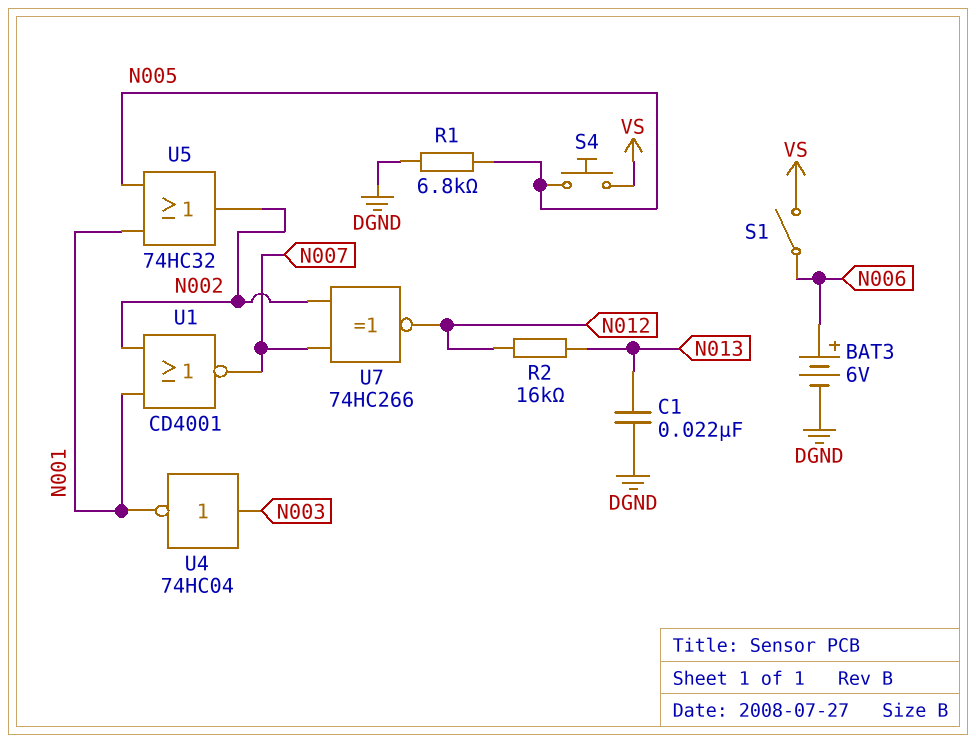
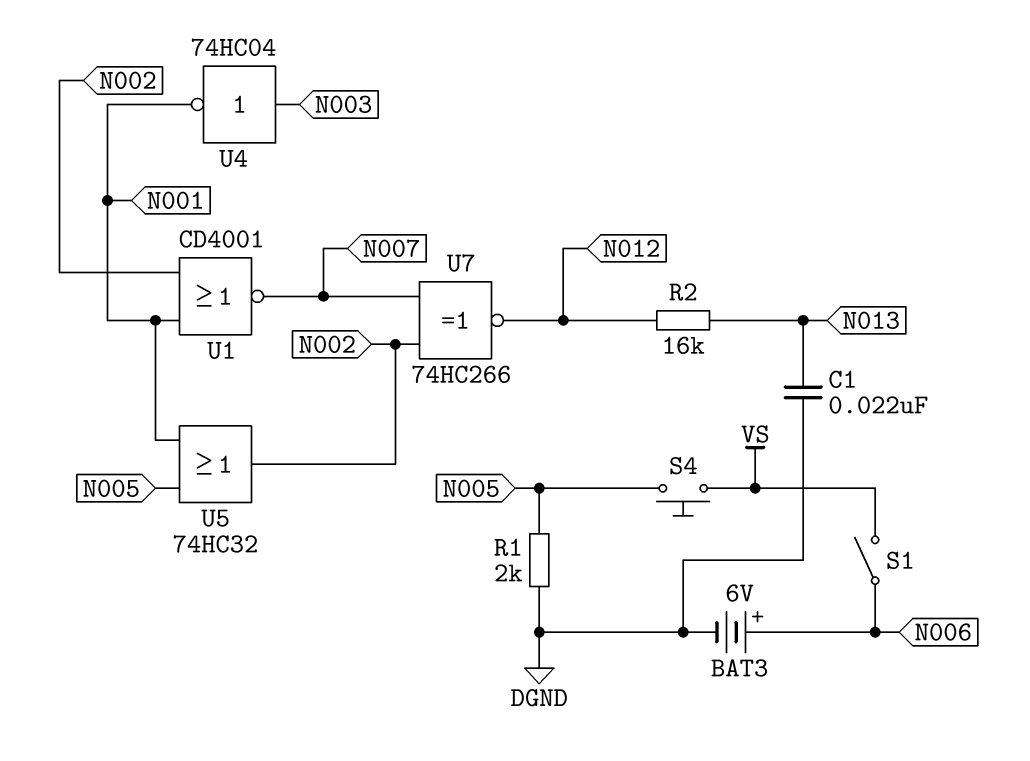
R1: 6.8k (DGND, N005) -> 2k (DGND, N005)

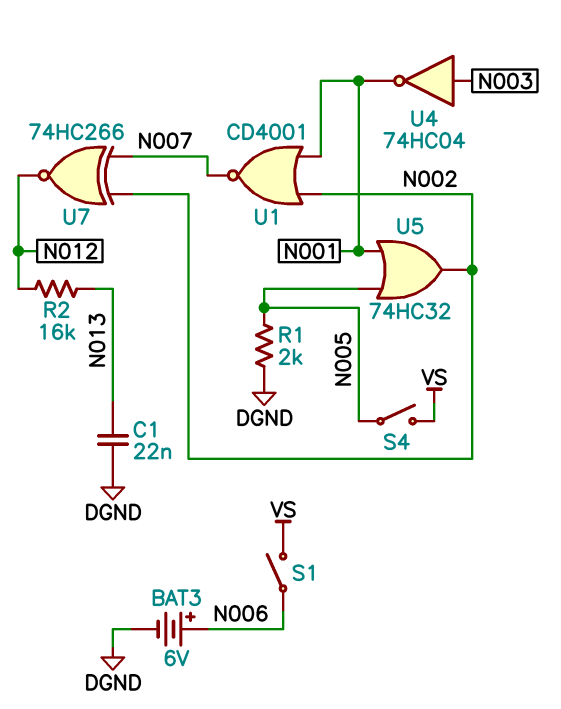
S4: button (N005, VS) -> switch (N005, VS)

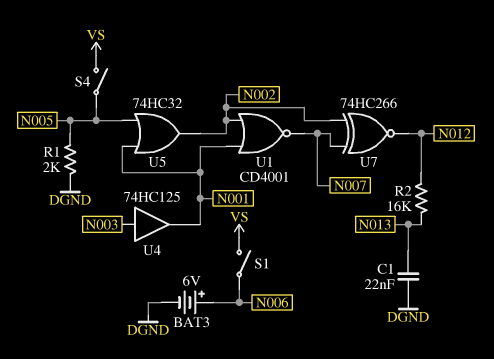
U4: NOT 74HC04 (in N003, out N001) -> buffer 74HC125 (in N003, out N001)

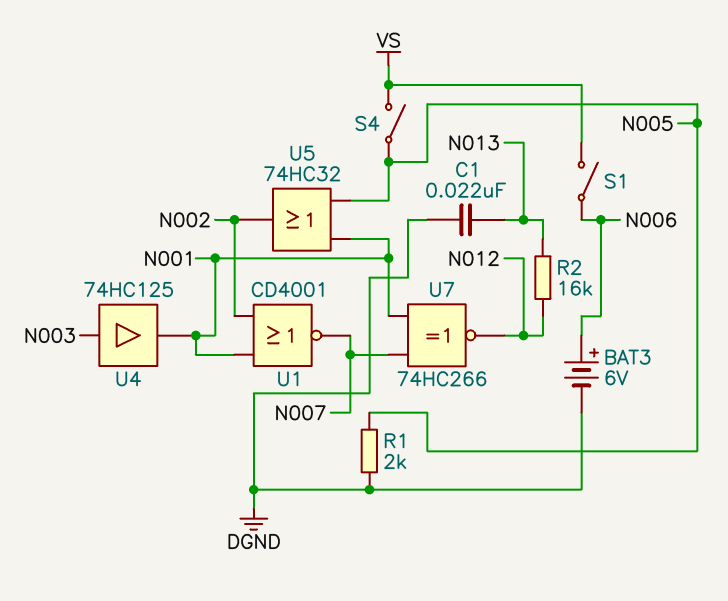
U7: XNOR 74HC266 (in N002, in N007, out N012) -> XNOR 74HC266 (in N001, in N007, out N012)

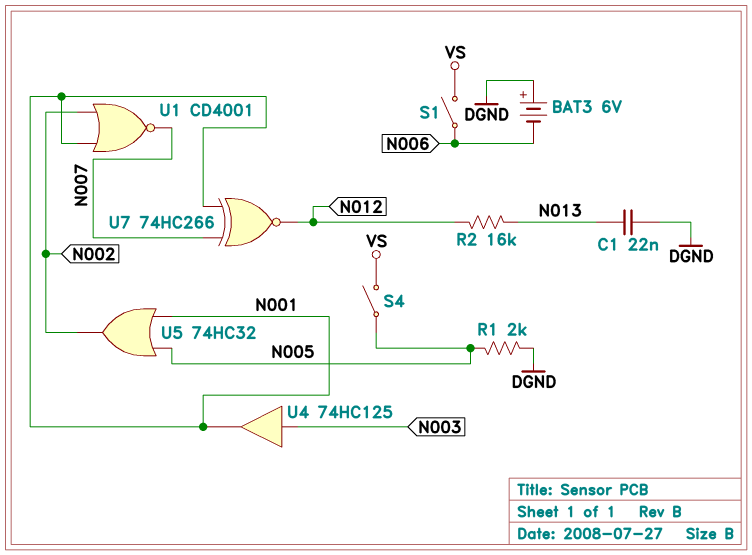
BAT3: 6V (plus N006, minus DGND) -> 6V (plus DGND, minus N006)

